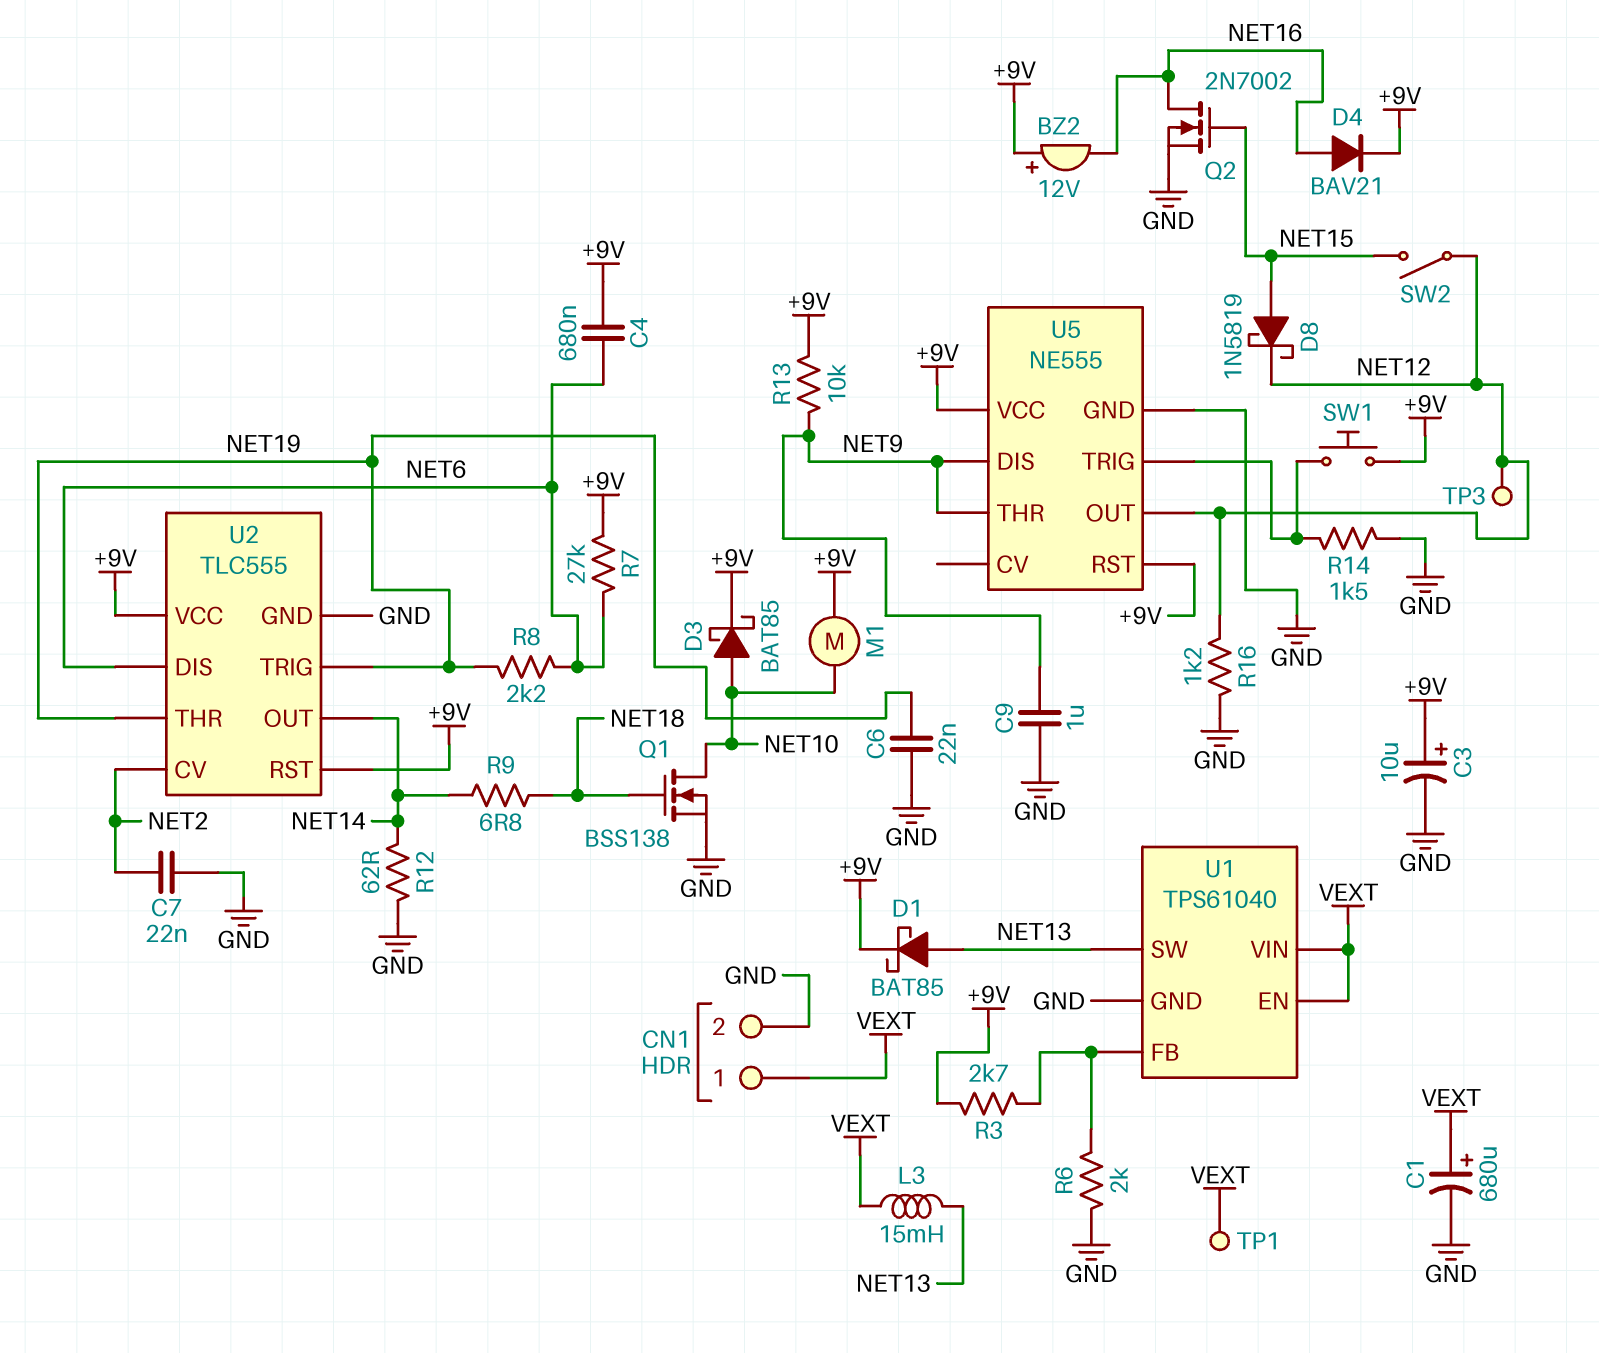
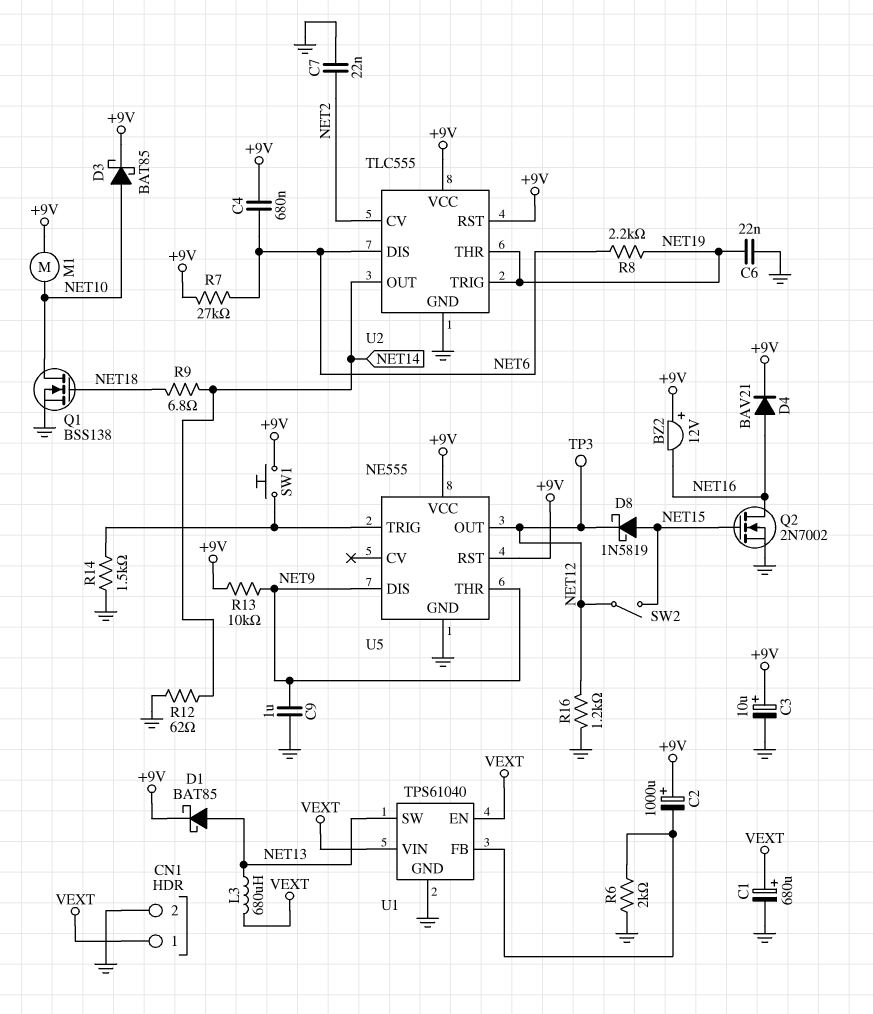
C2: none -> 1000uF (plus +9V, minus U1/FB)
L3: 15mH (NET13, VEXT) -> 680uH (NET13, VEXT)
R3: 2.7k (+9V, U1/FB) -> none
TP1: test point (VEXT) -> none

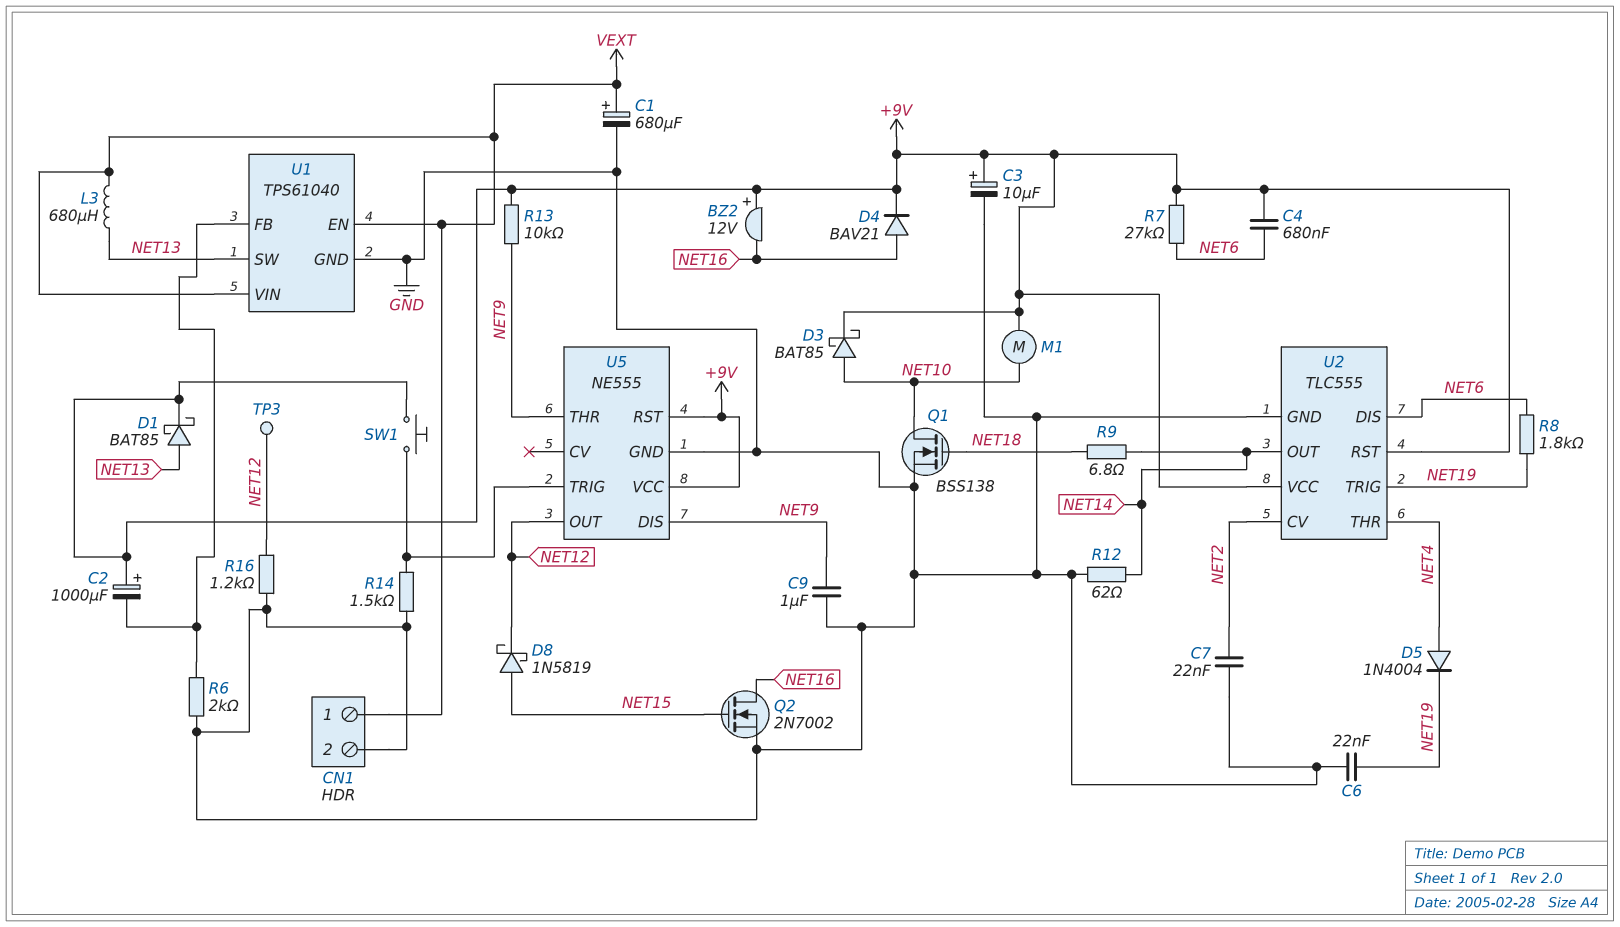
D5: none -> diode 1N4004 (A NET4, K NET19)
R8: 2.2k (NET6, NET19) -> 1.8k (NET6, NET19)
SW2: switch (NET12, NET15) -> none
U2 pin THR: NET19 -> NET4

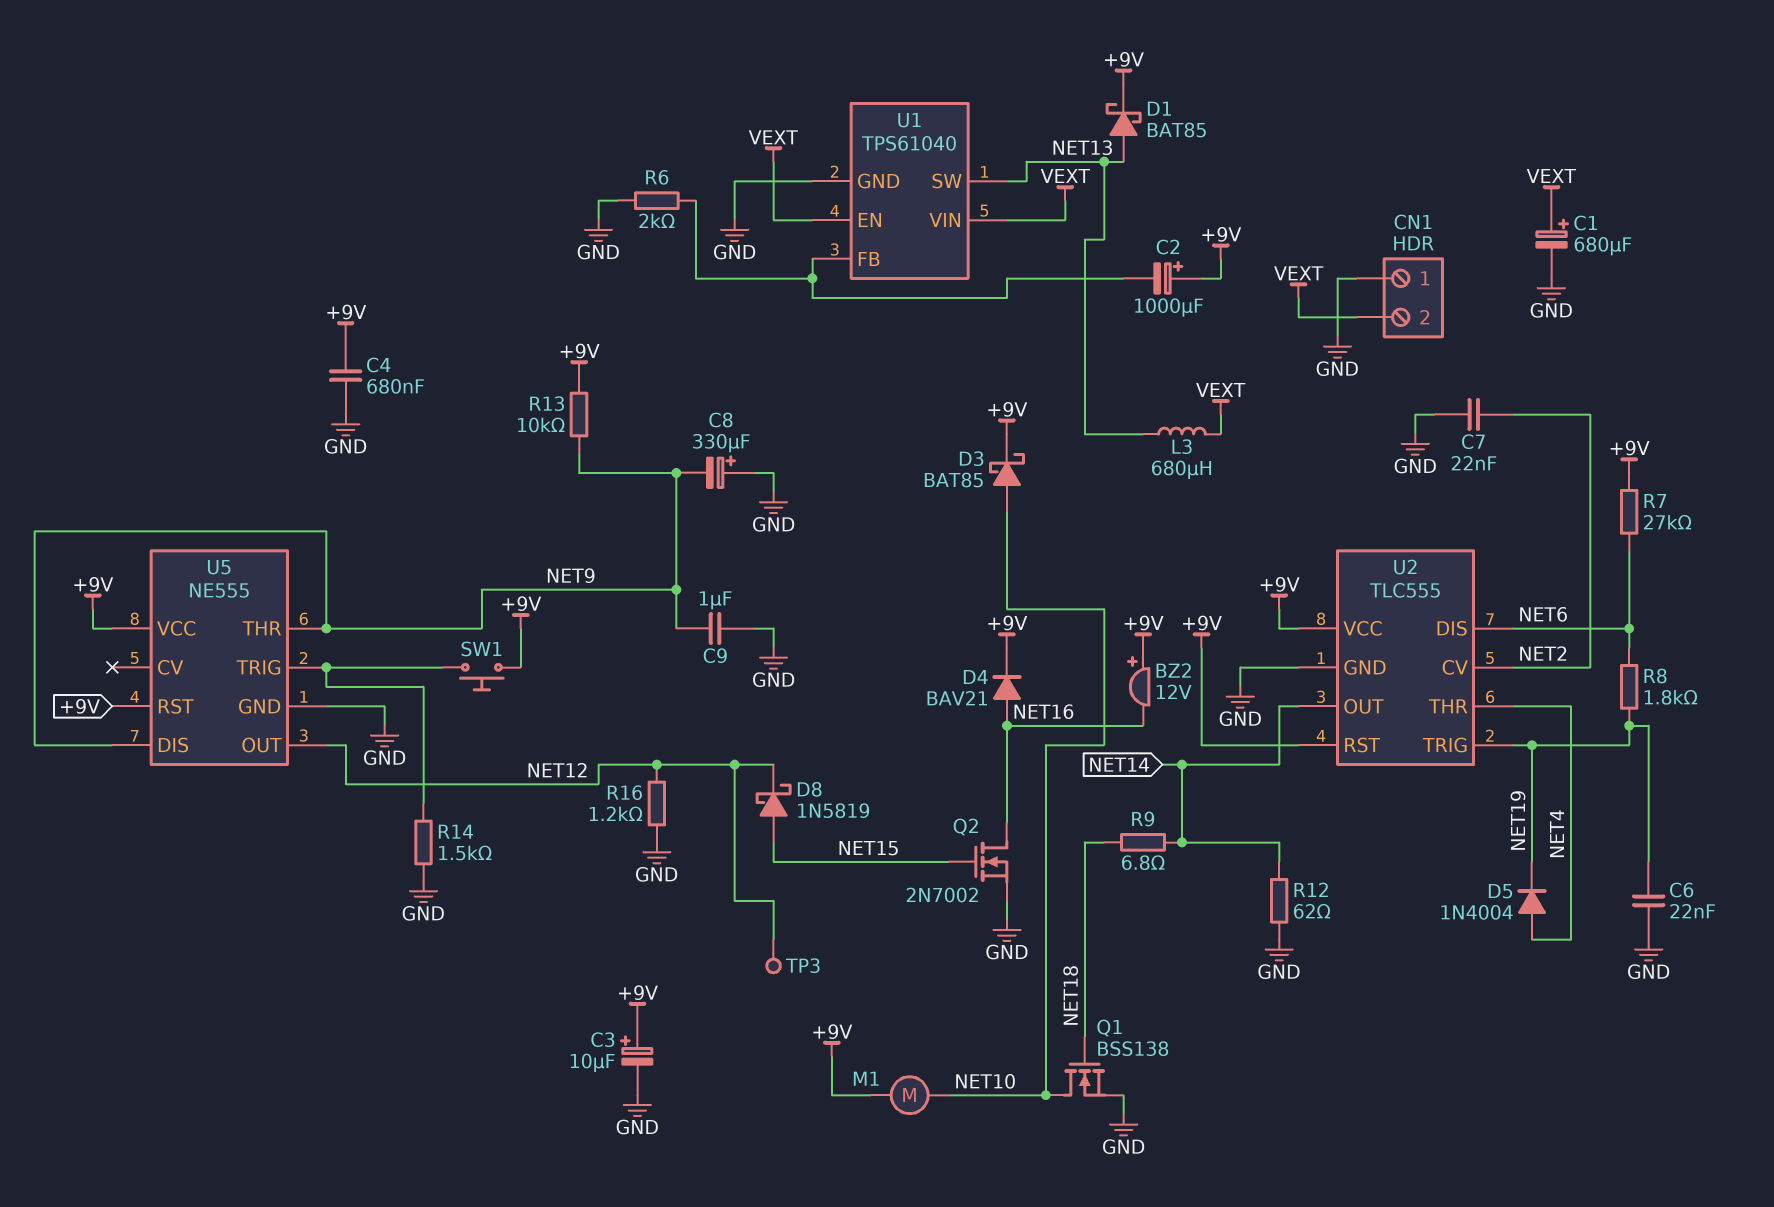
C4: 680nF (+9V, NET6) -> 680nF (+9V, GND)
C8: none -> 330uF (plus GND, minus NET9)
CN1 pin 1: VEXT -> GND
CN1 pin 2: GND -> VEXT

